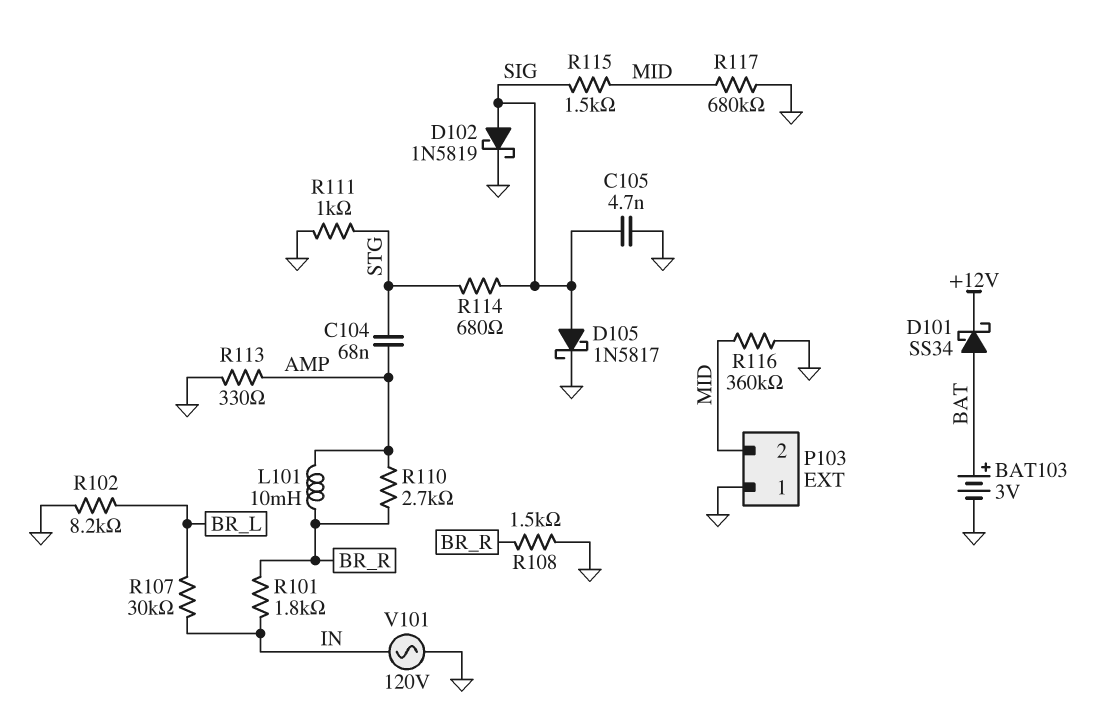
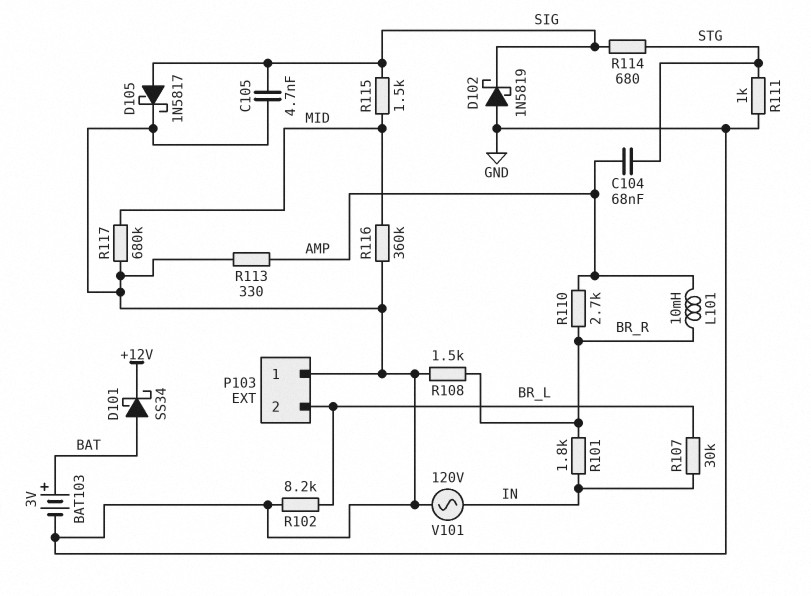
D102: schottky 1N5819 (A SIG, K GND) -> schottky 1N5819 (A GND, K SIG)
P103 pin 2: MID -> BR_L

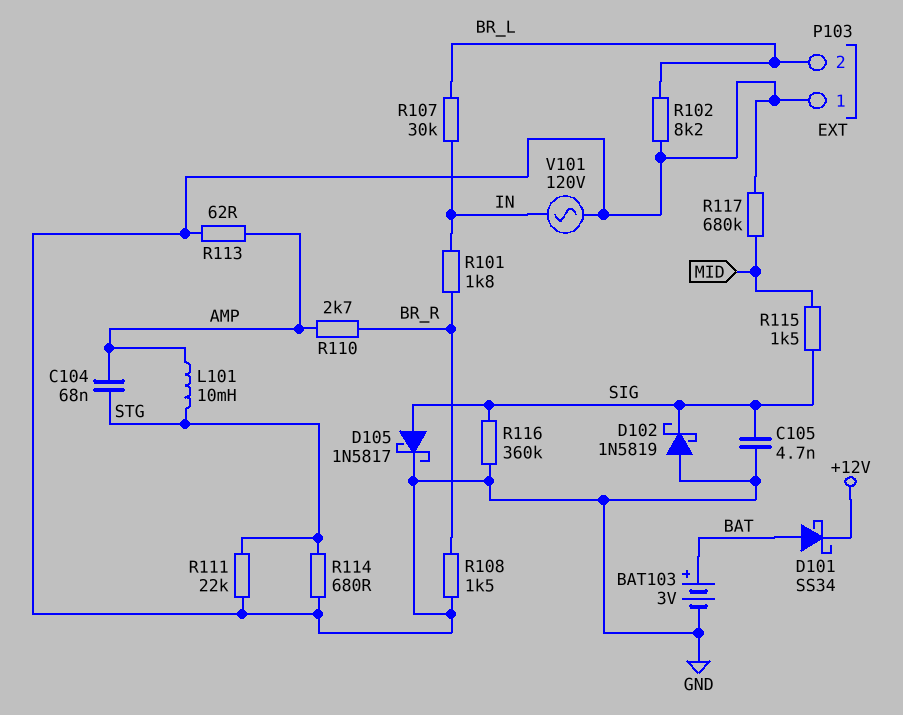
L101: 10mH (AMP, BR_R) -> 10mH (AMP, STG)
R111: 1k (GND, STG) -> 22k (GND, STG)
R113: 330 (AMP, GND) -> 62 (AMP, GND)
R114: 680 (SIG, STG) -> 680 (GND, STG)
R116: 360k (GND, MID) -> 360k (GND, SIG)

